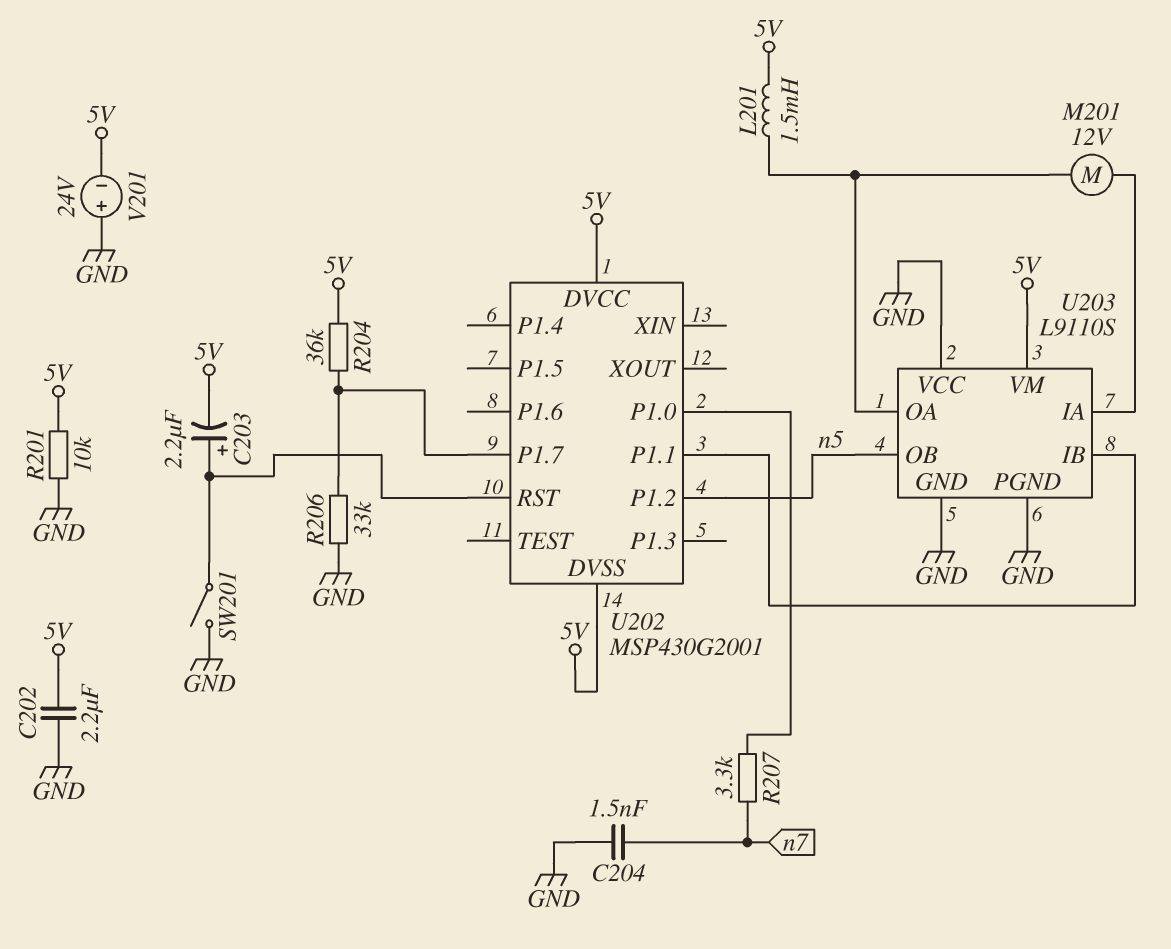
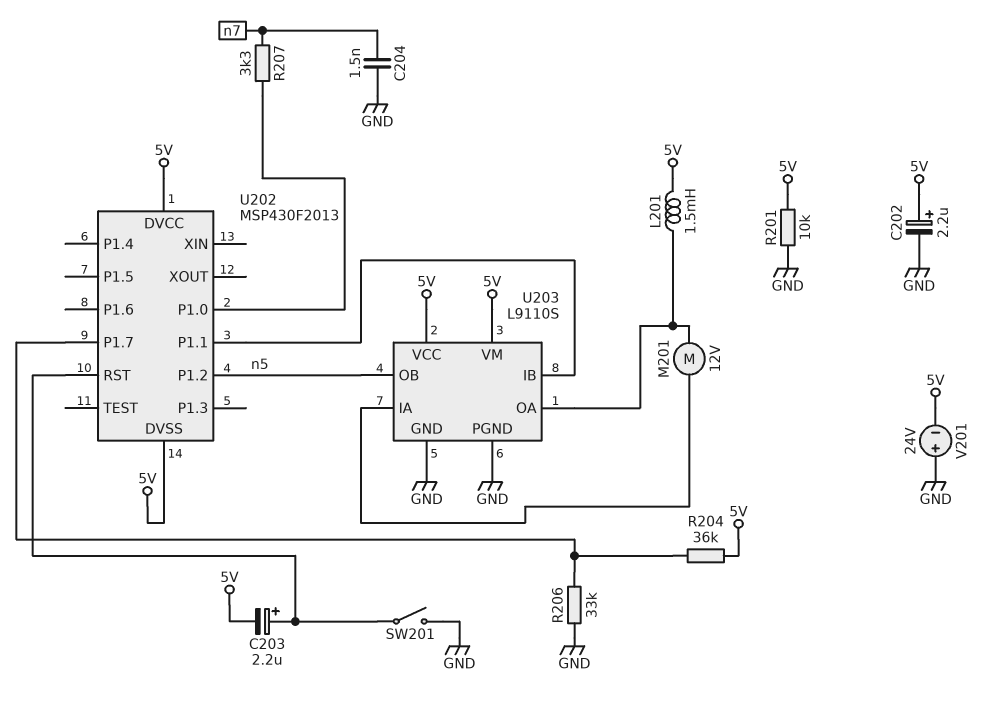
C202: 2.2uF (5V, GND) -> 2.2uF (plus 5V, minus GND)
U202: MSP430G2001 -> MSP430F2013
U203 pin VCC: GND -> 5V

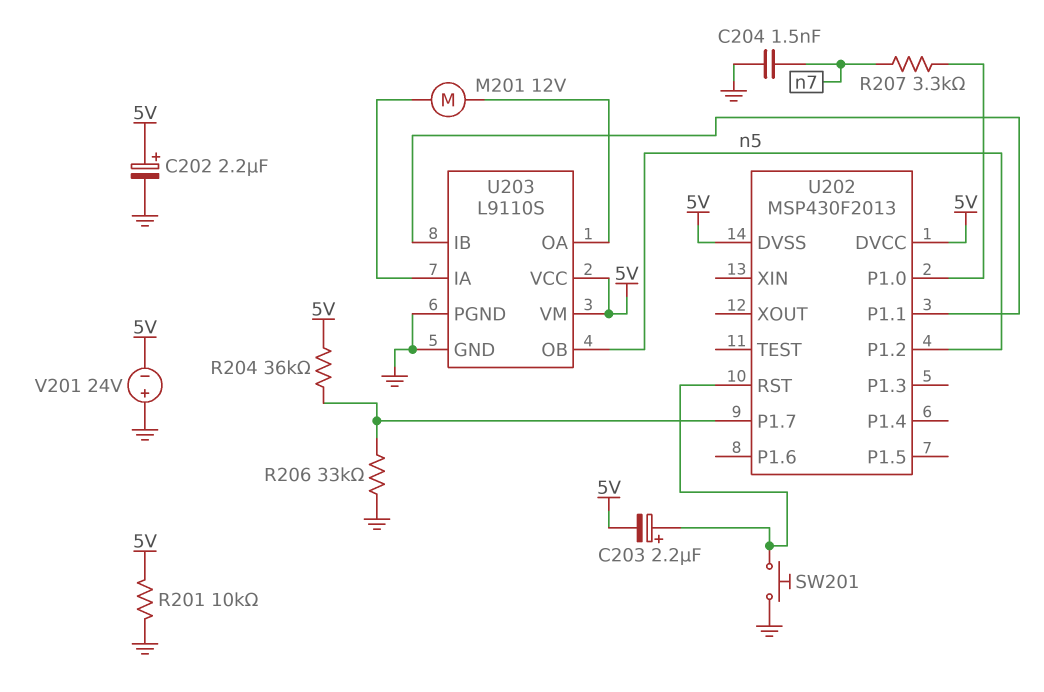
L201: 1.5mH (5V, U203/OA) -> none
SW201: switch (GND, U202/RST) -> button (GND, U202/RST)

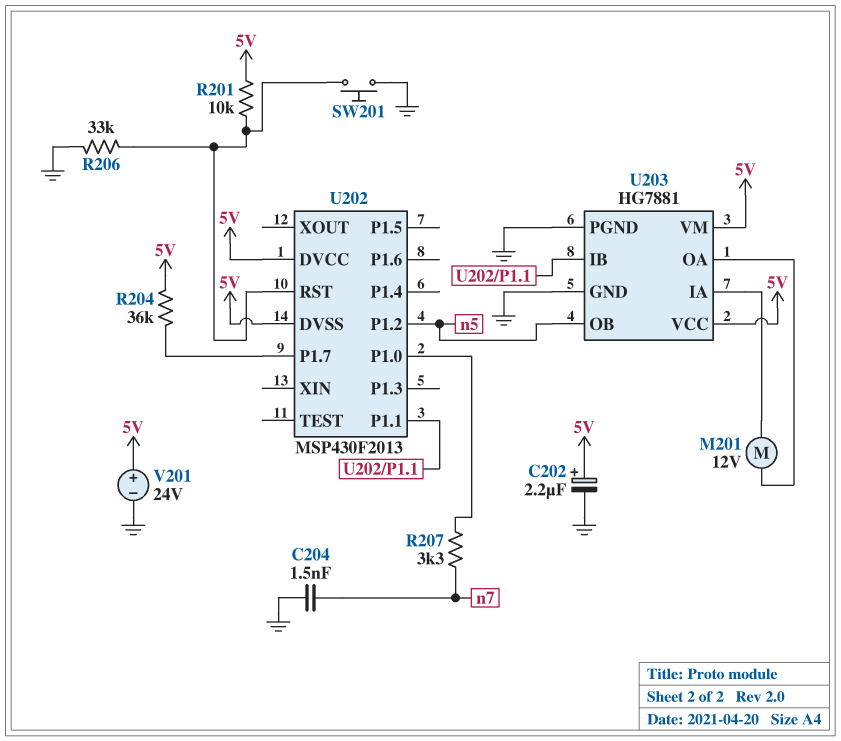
C203: 2.2uF (plus U202/RST, minus 5V) -> none
R201: 10k (5V, GND) -> 10k (5V, U202/RST)
R206: 33k (GND, U202/P1.7) -> 33k (GND, U202/RST)
U203: L9110S -> HG7881
V201: 24V (plus GND, minus 5V) -> 24V (plus 5V, minus GND)

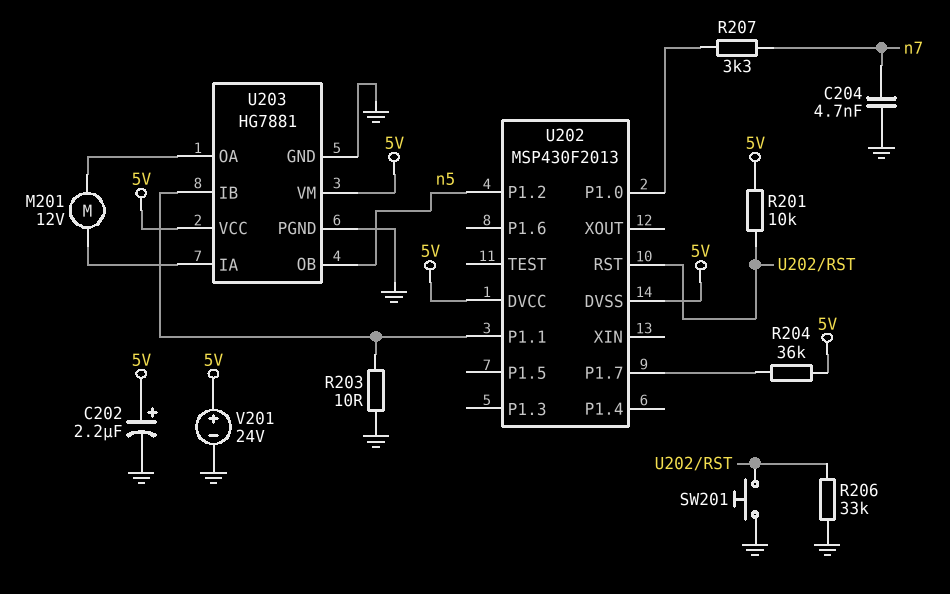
C204: 1.5nF (GND, n7) -> 4.7nF (GND, n7)
R203: none -> 10 (GND, U202/P1.1)

